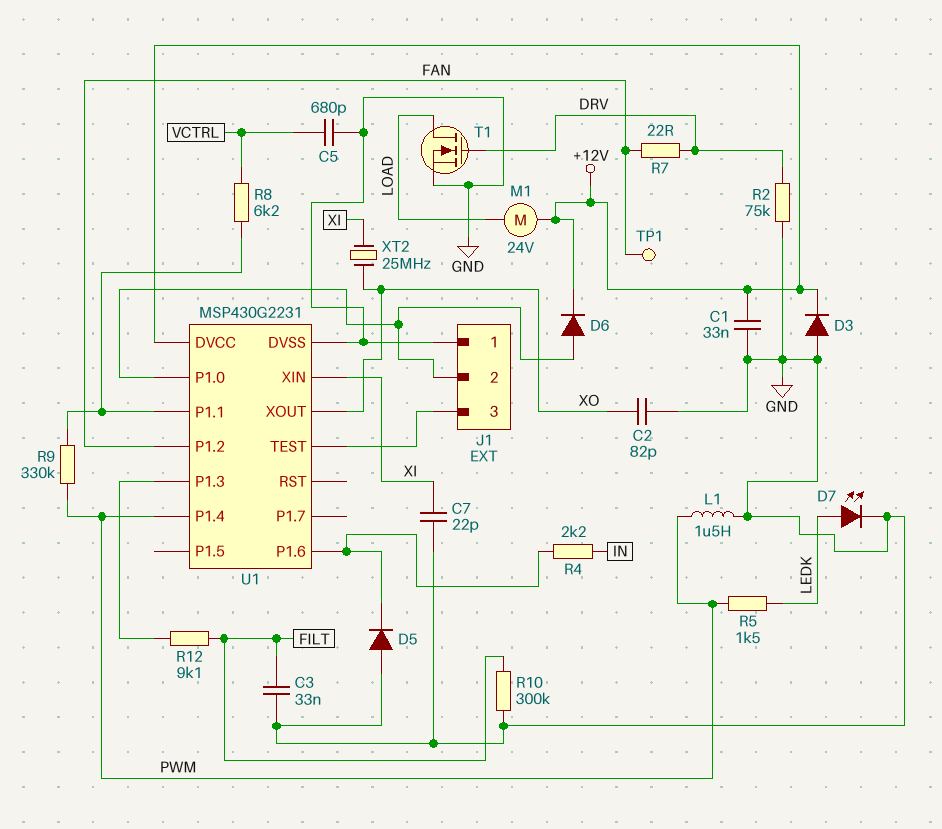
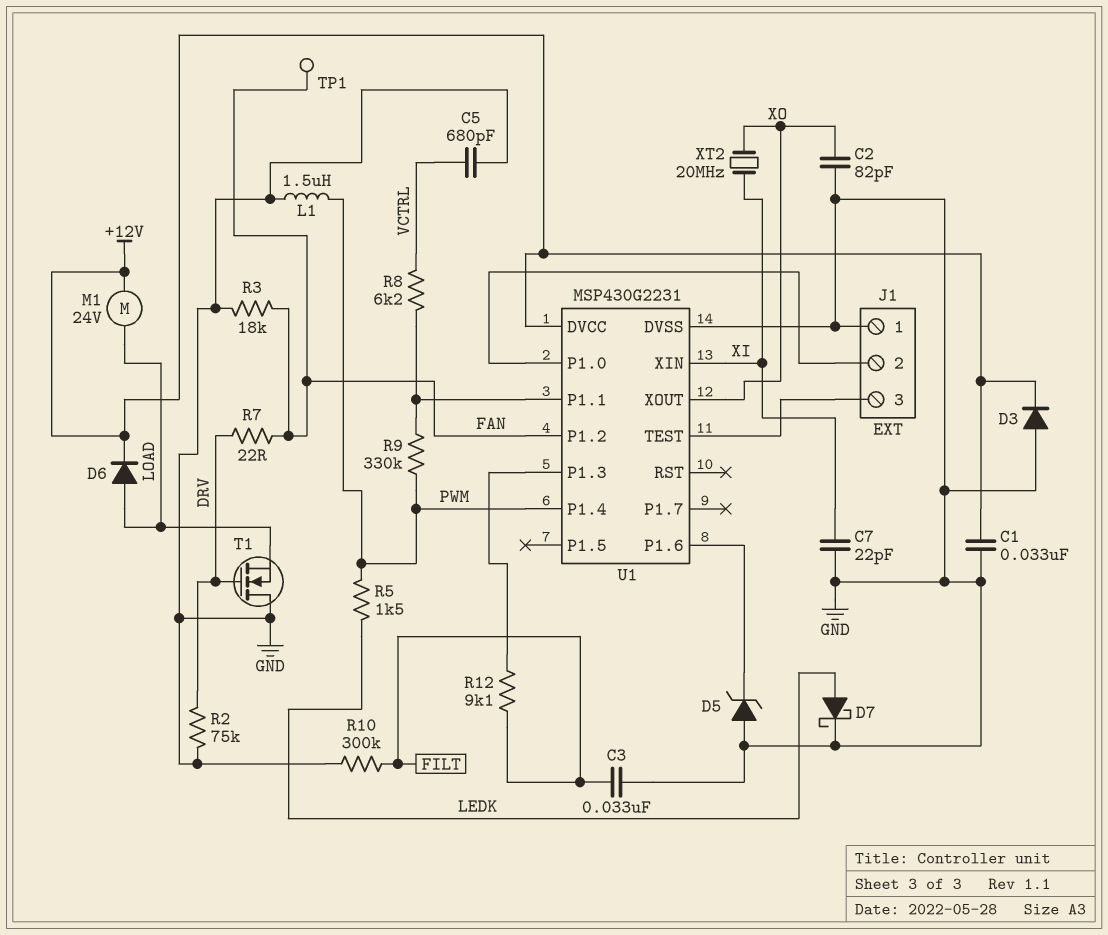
D5: diode (A GND, K U1/P1.6) -> zener (A GND, K U1/P1.6)
D6: diode (A J1/2, K +12V) -> diode (A LOAD, K +12V)
D7: LED (A LEDK, K GND) -> schottky (A LEDK, K GND)
R3: none -> 18k (FAN, GND)
R4: 2.2k (IN, U1/P1.6) -> none
T1: NMOS (G DRV, D LOAD, S GND) -> NMOS (G DRV, D GND, S LOAD)
XT2: 25MHz (XI, XO) -> 20MHz (XI, XO)

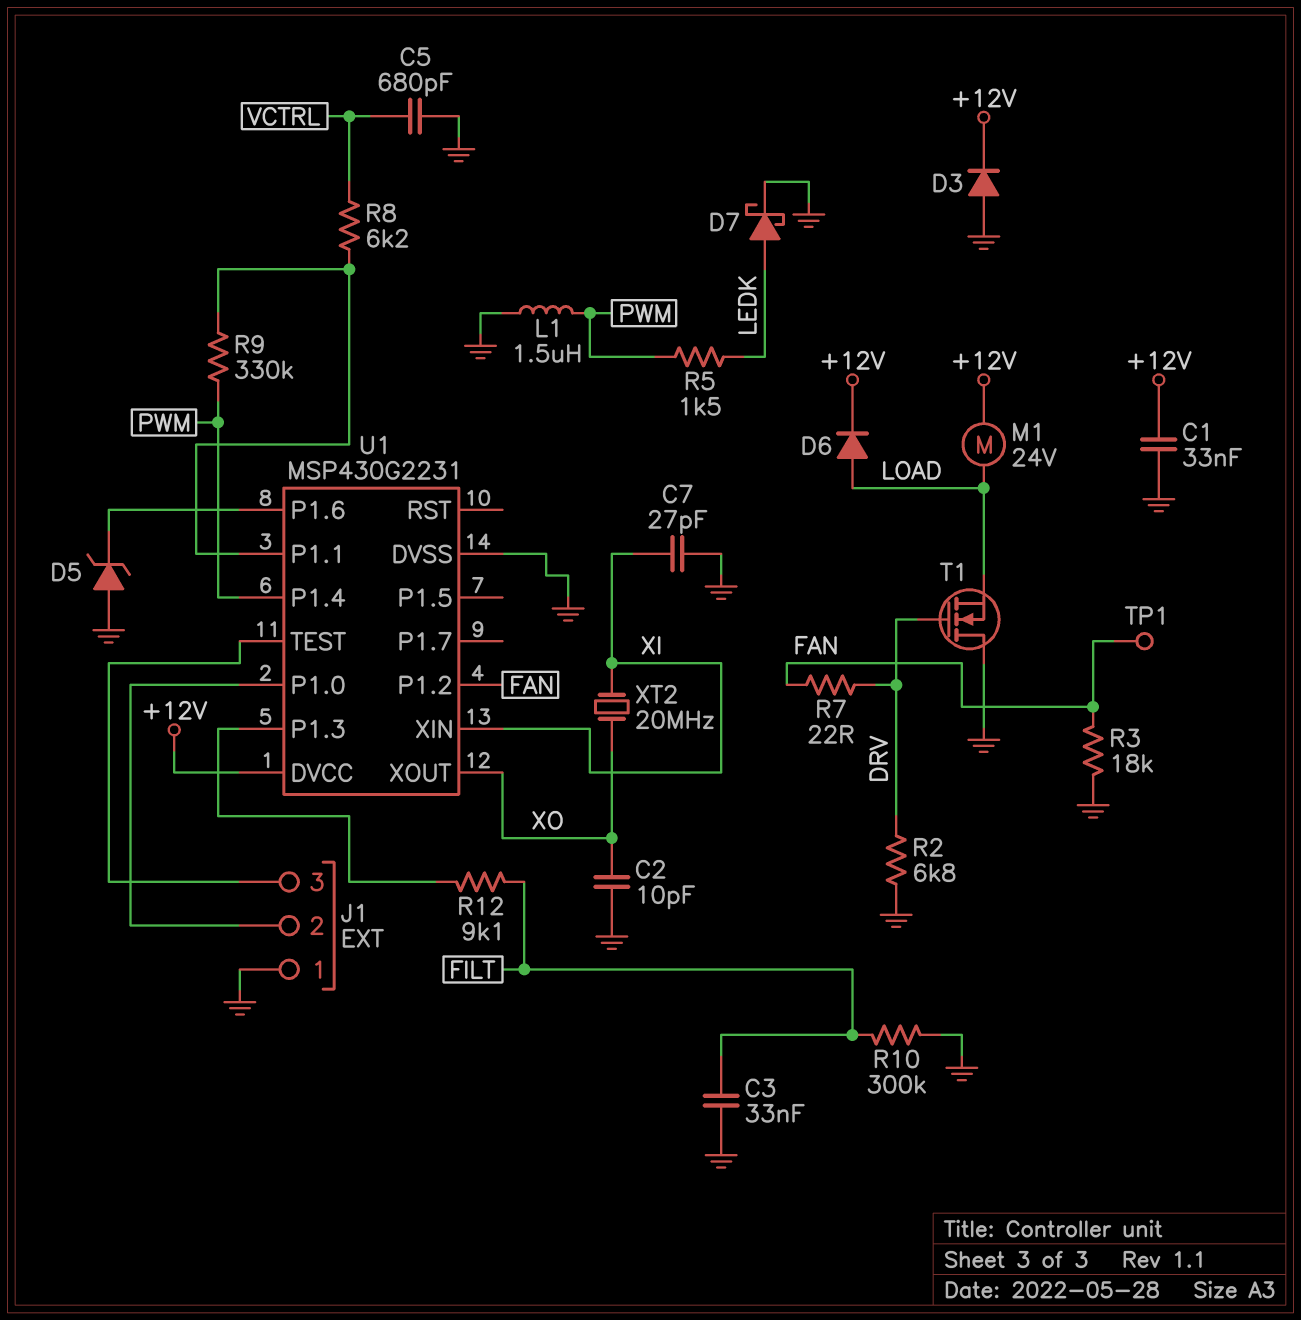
C2: 82pF (GND, XO) -> 10pF (GND, XO)
C7: 22pF (GND, XI) -> 27pF (GND, XI)
R2: 75k (DRV, GND) -> 6.8k (DRV, GND)

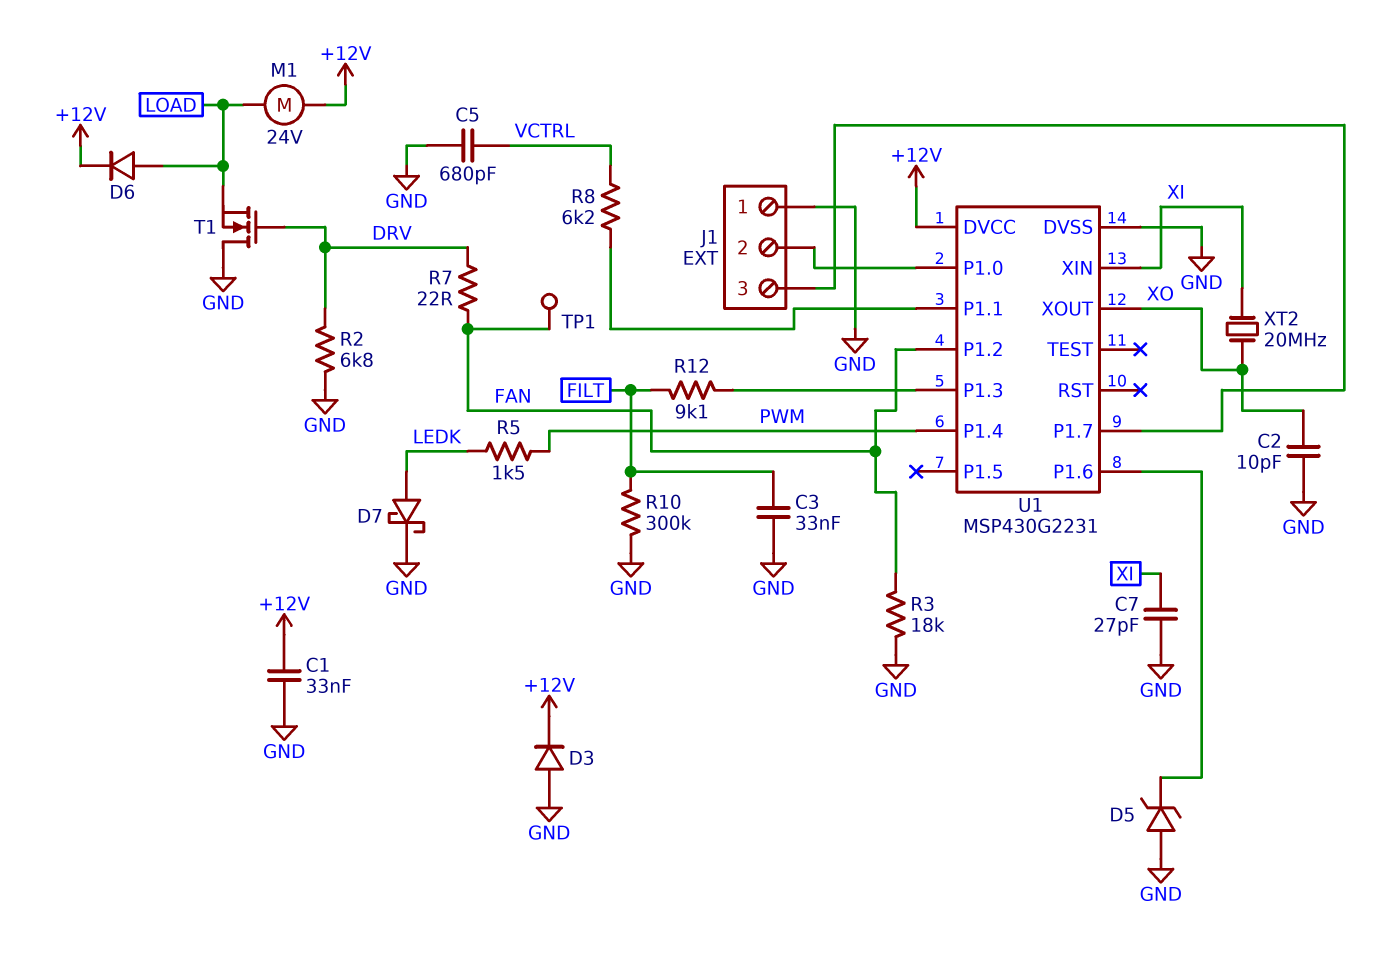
L1: 1.5uH (GND, PWM) -> none
R9: 330k (PWM, U1/P1.1) -> none
U1 pin P1.7: none -> J1/3
U1 pin TEST: J1/3 -> none

